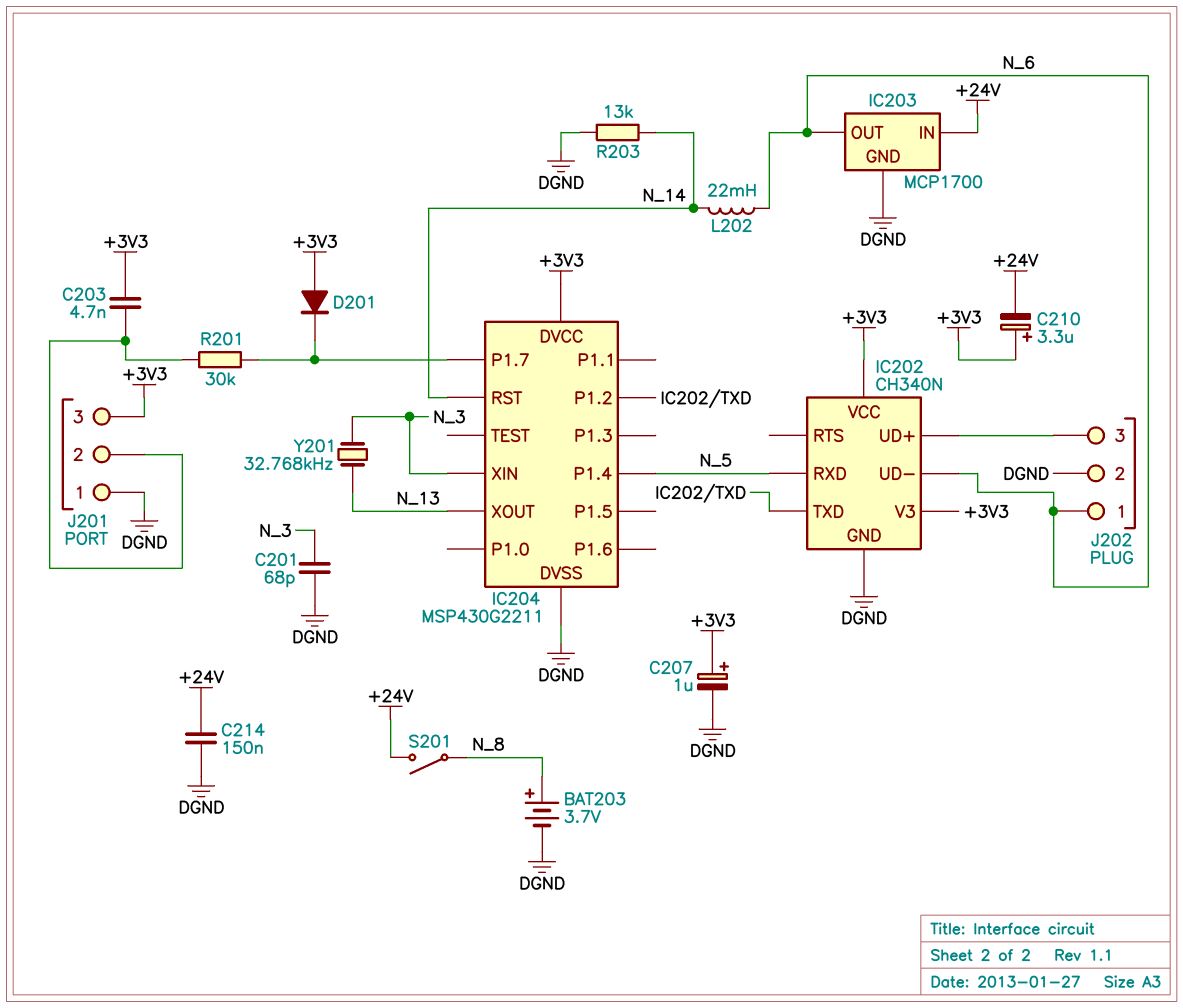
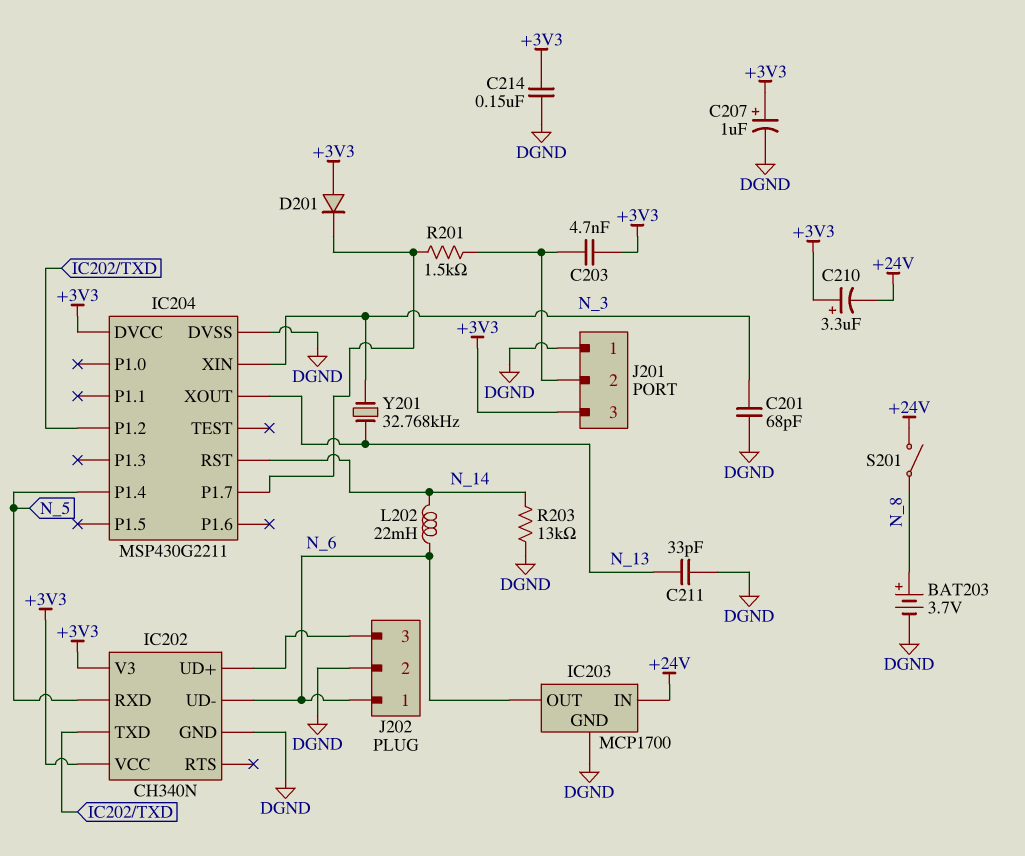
C211: none -> 33pF (DGND, N_13)
C214: 150nF (+24V, DGND) -> 150nF (+3V3, DGND)
R201: 30k (IC204/P1.7, J201/2) -> 1.5k (IC204/P1.7, J201/2)

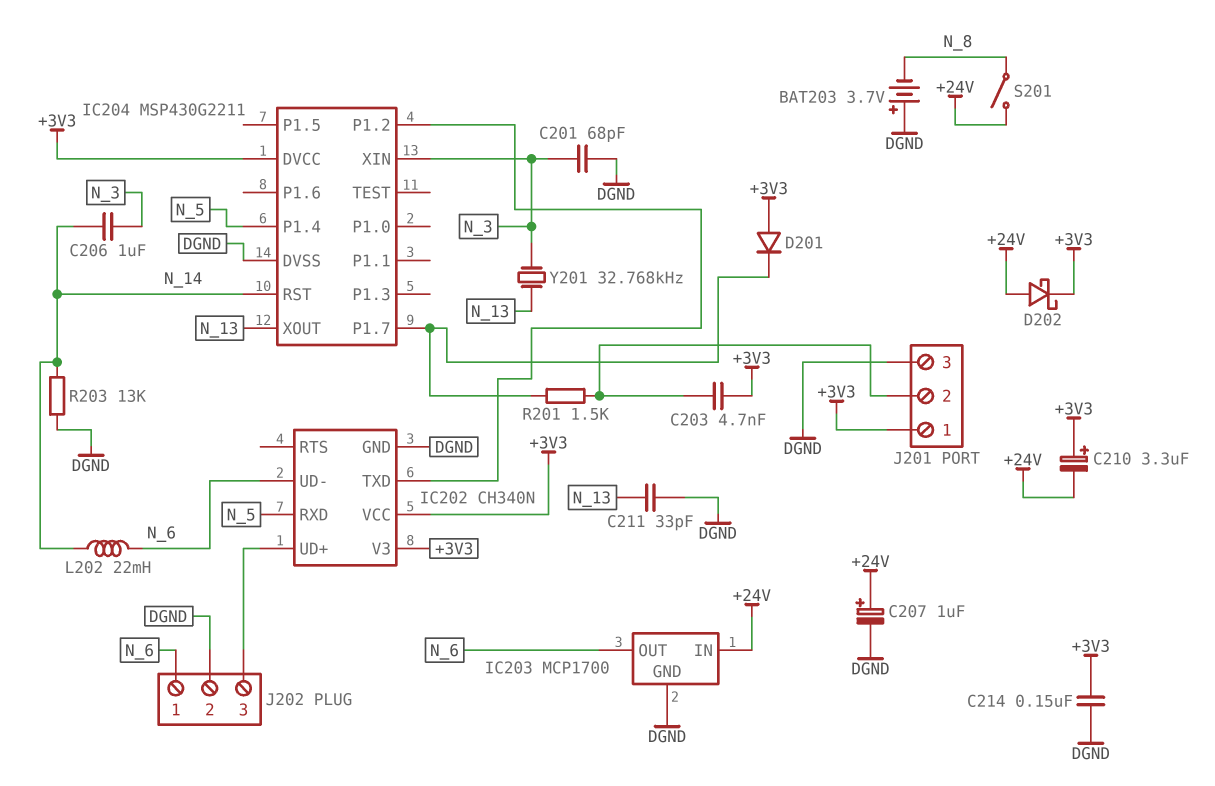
BAT203: 3.7V (plus N_8, minus DGND) -> 3.7V (plus DGND, minus N_8)
C206: none -> 1uF (N_3, N_14)
C207: 1uF (plus +3V3, minus DGND) -> 1uF (plus +24V, minus DGND)
D202: none -> schottky (A +24V, K +3V3)
J201 pin 1: DGND -> +3V3
J201 pin 3: +3V3 -> DGND

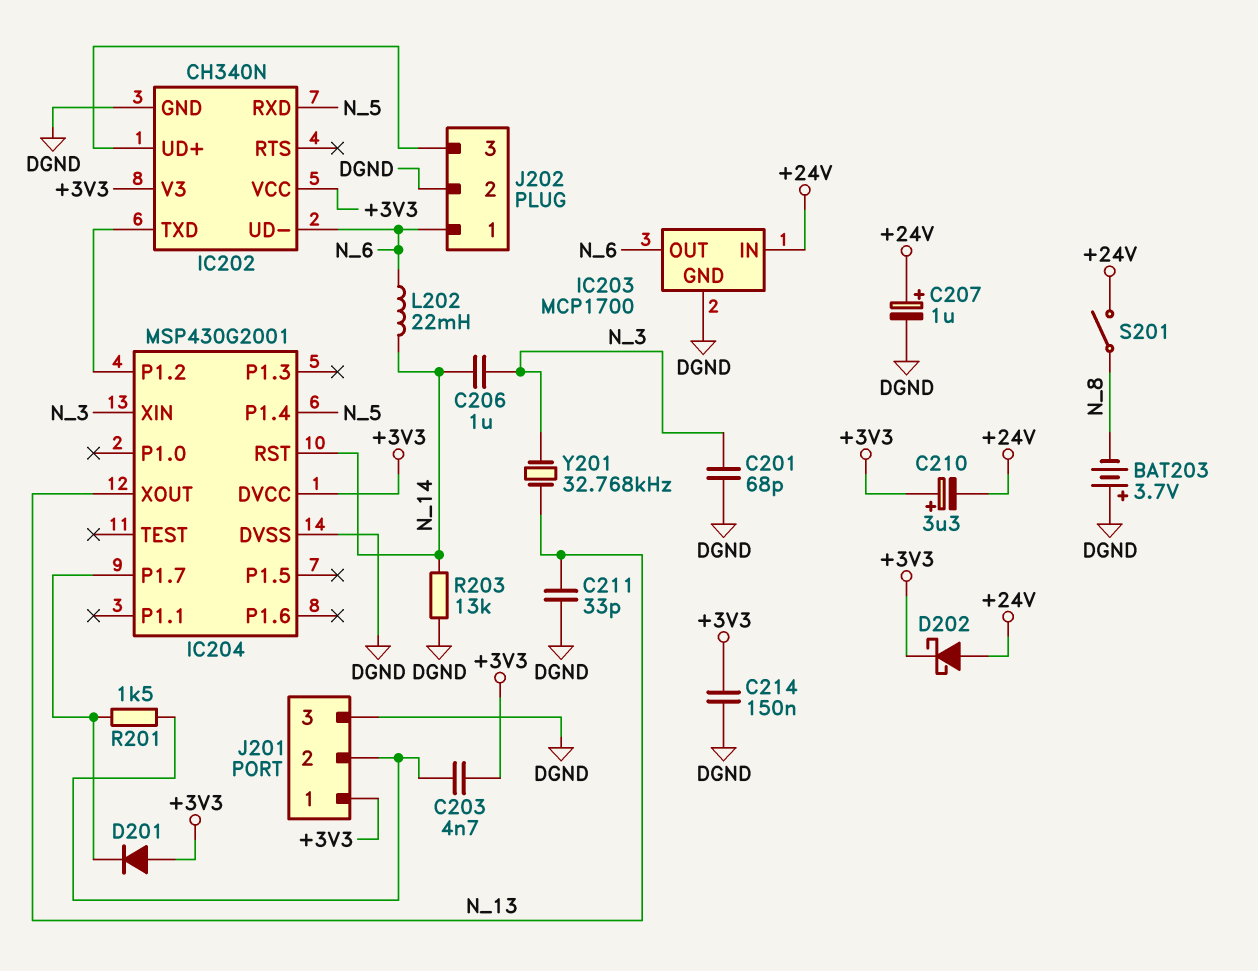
IC204: MSP430G2211 -> MSP430G2001

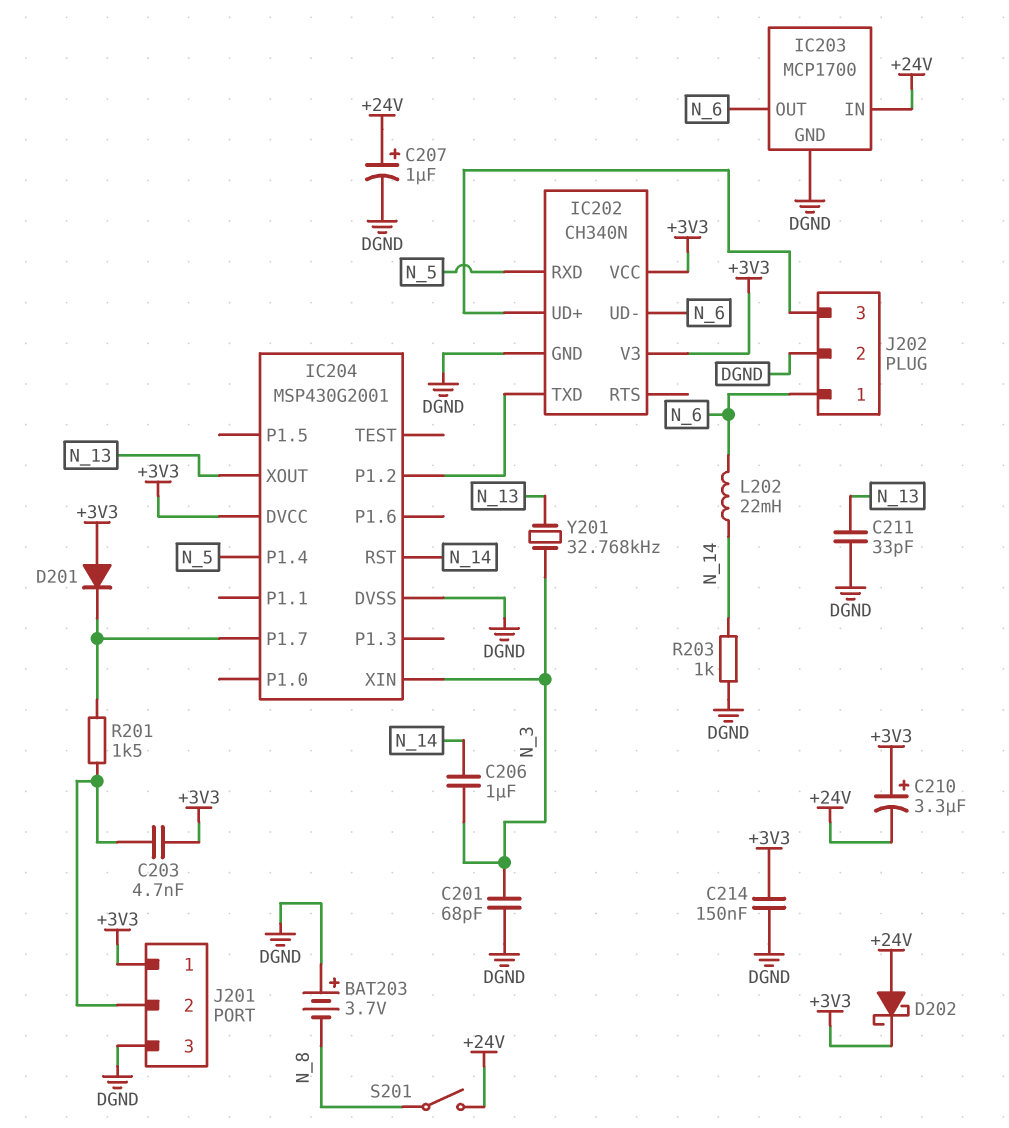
R203: 13k (DGND, N_14) -> 1k (DGND, N_14)

